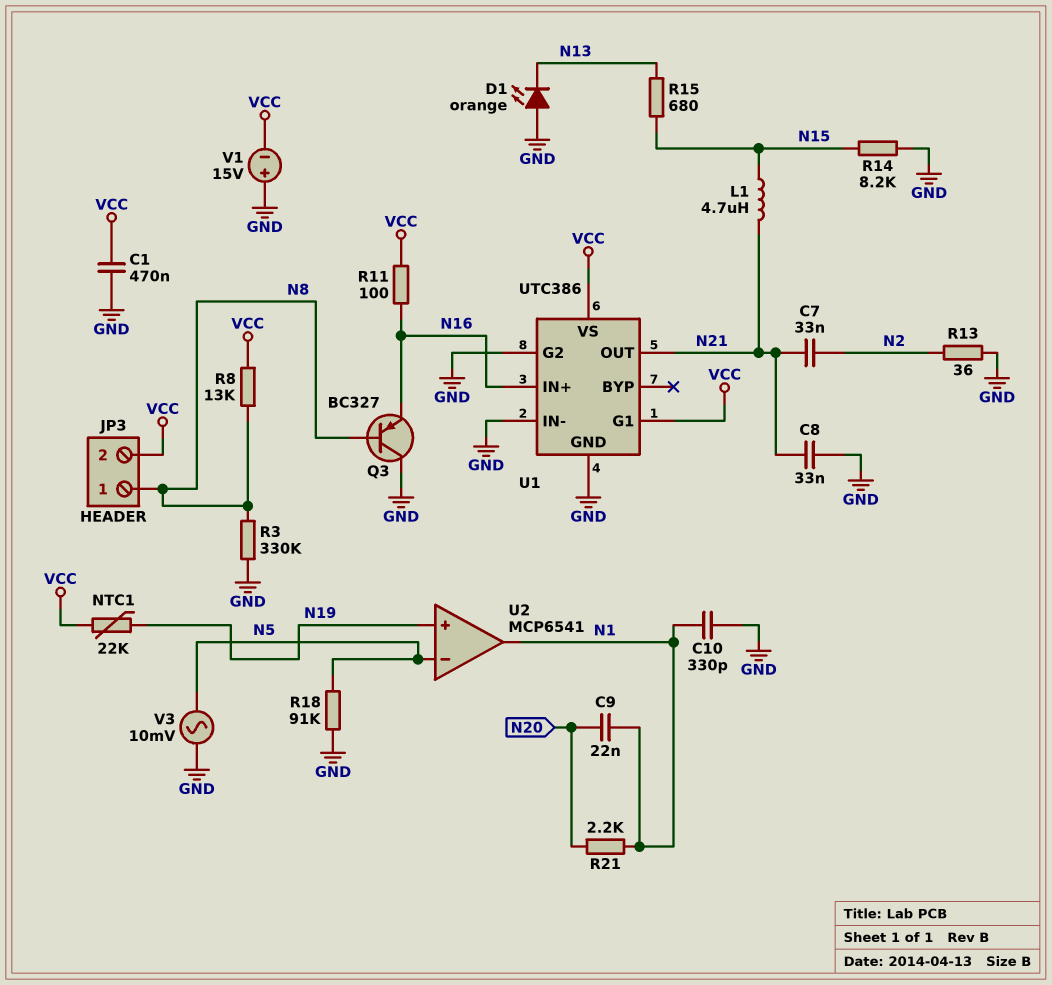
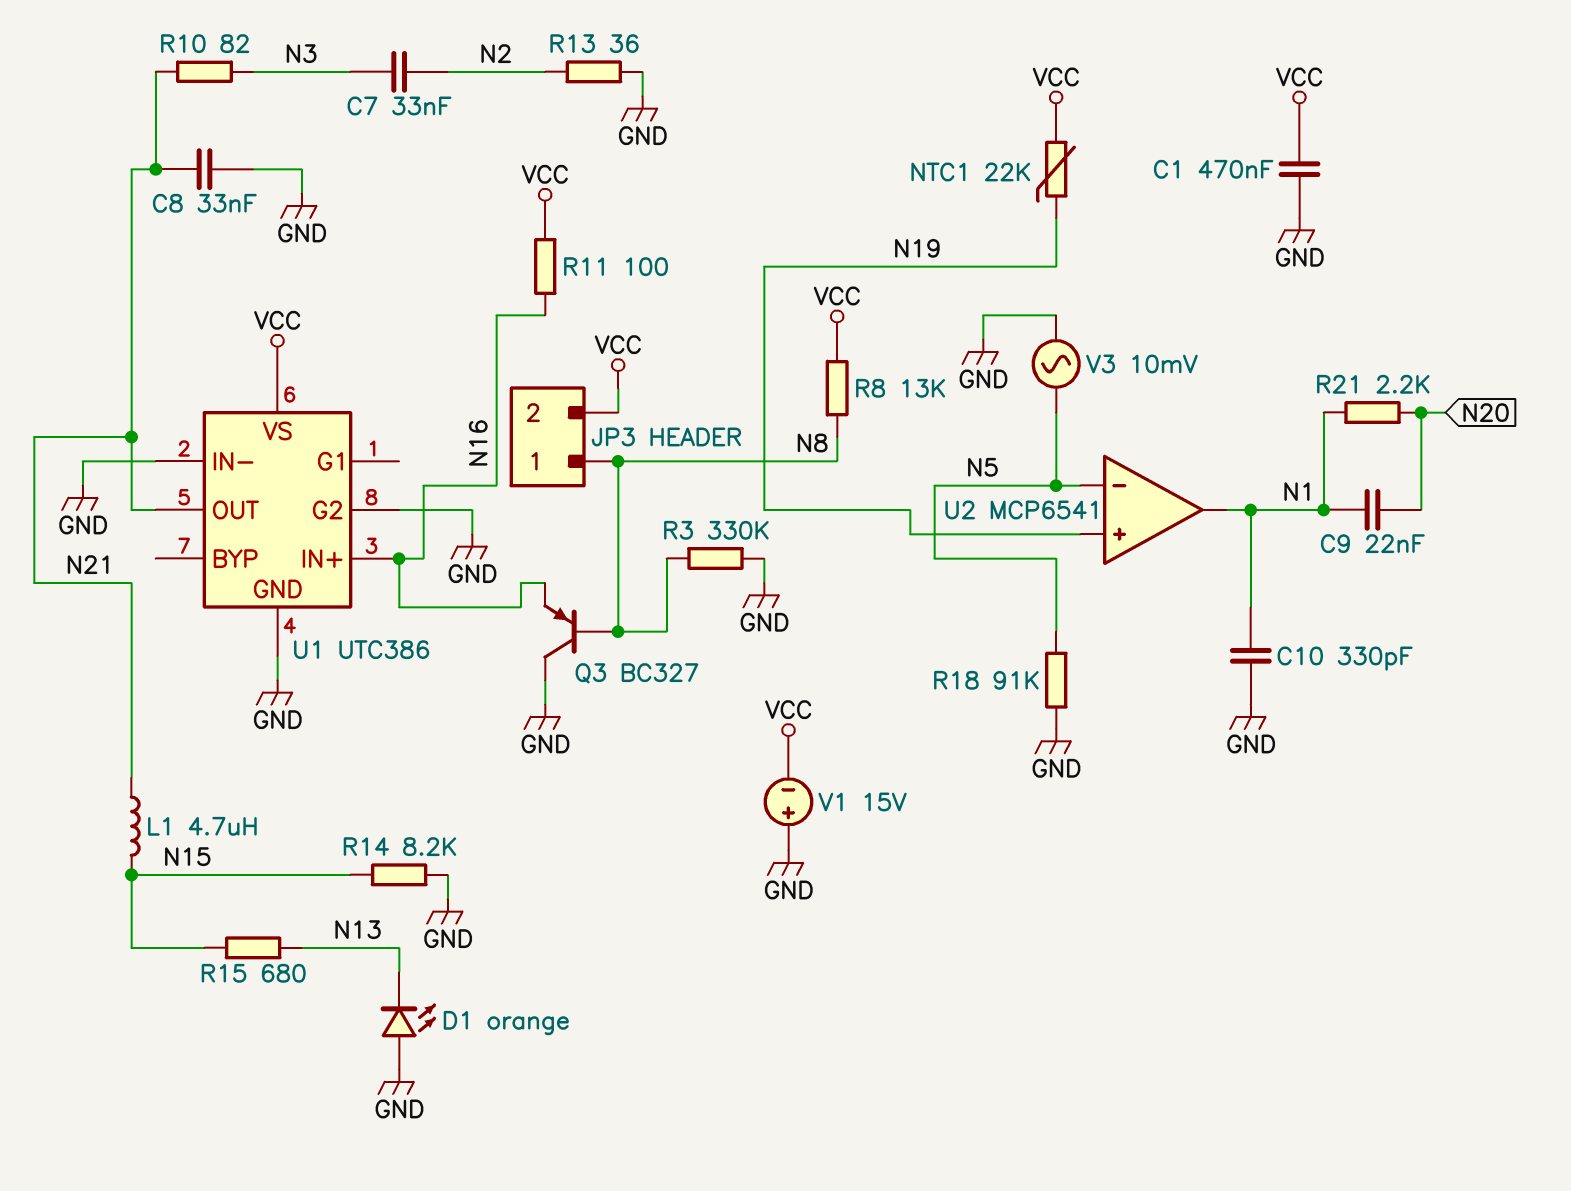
C7: 33nF (N2, N21) -> 33nF (N2, N3)
R10: none -> 82 (N3, N21)
U1 pin G1: VCC -> none

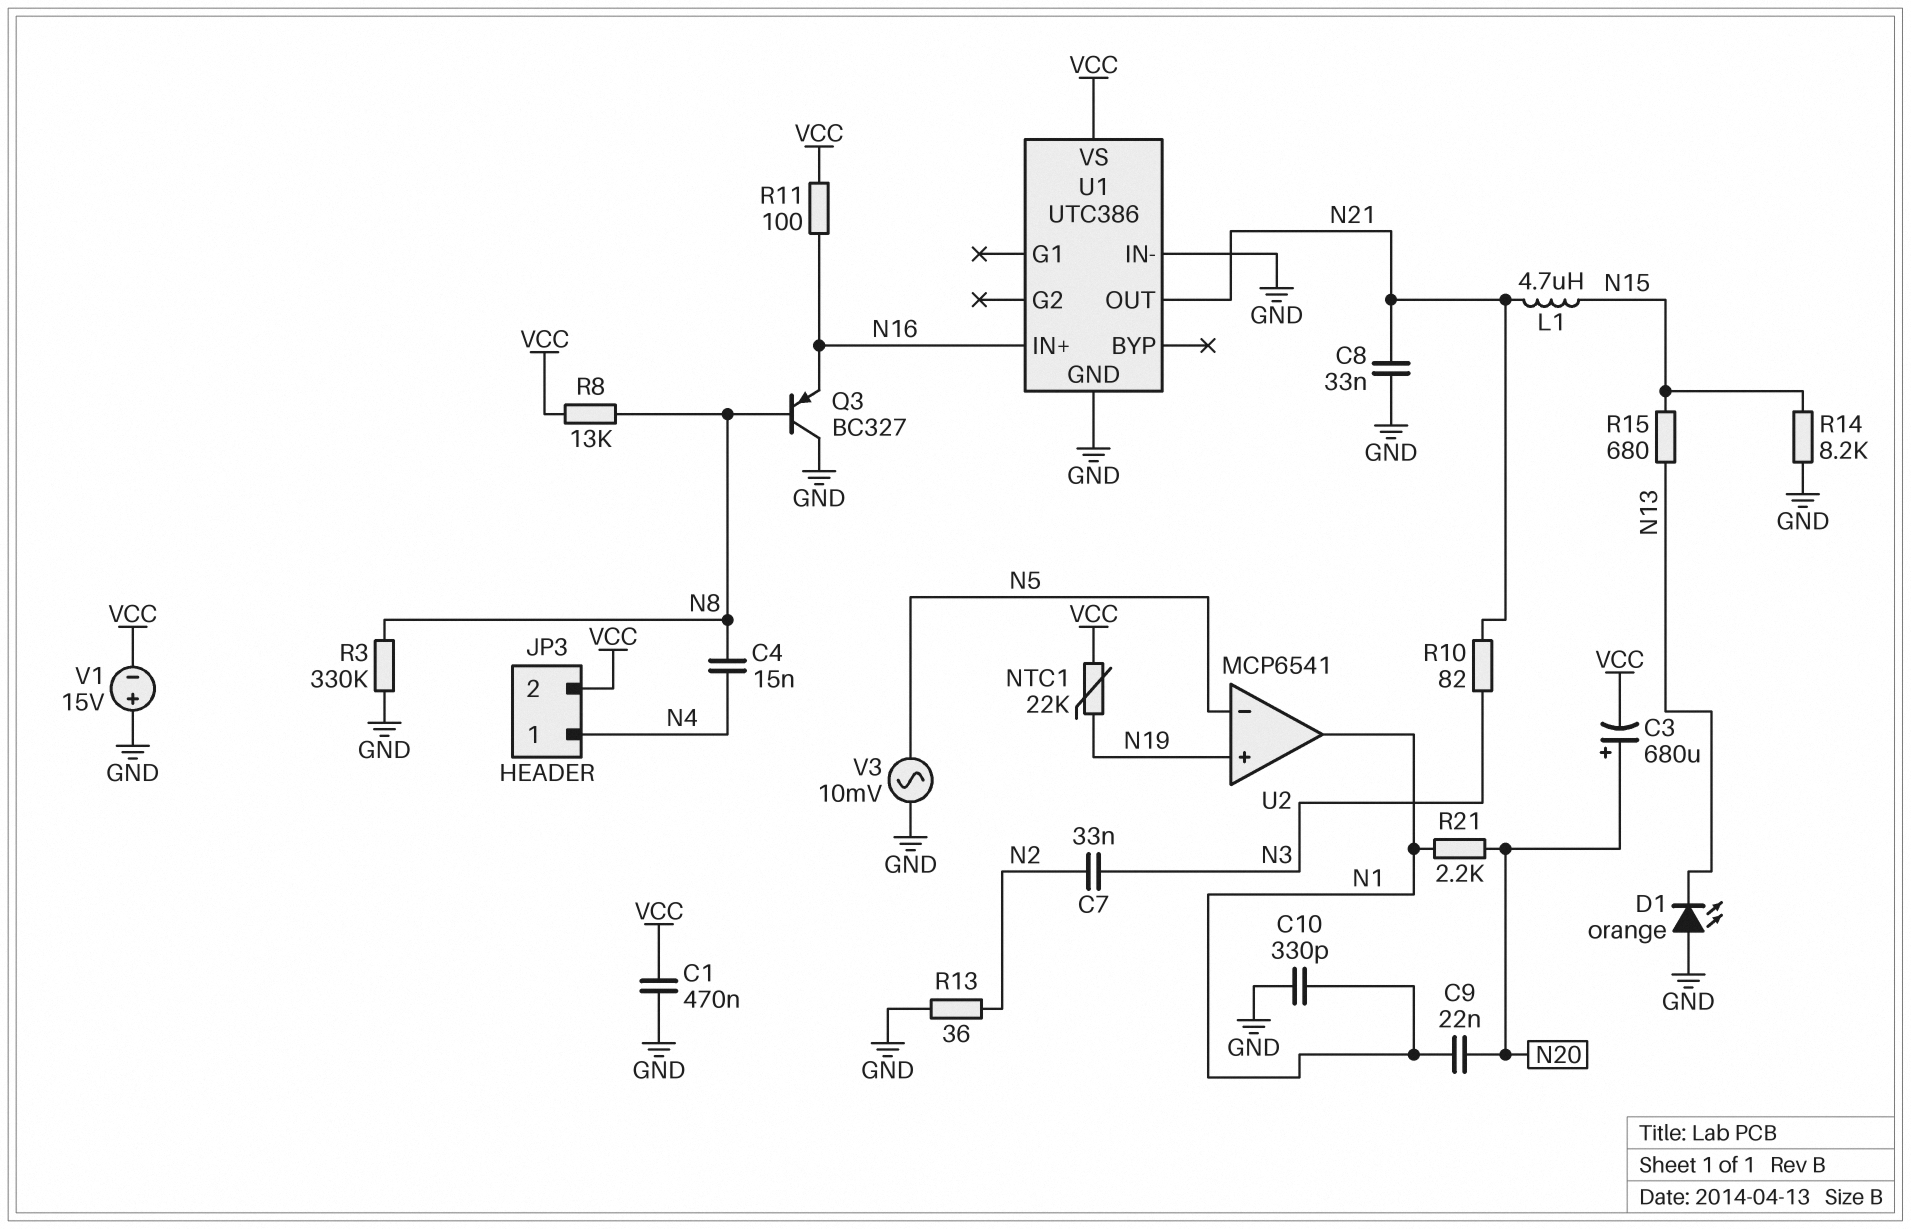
C3: none -> 680uF (plus N20, minus VCC)
C4: none -> 15nF (N4, N8)
JP3 pin 1: N8 -> N4
R18: 91k (GND, N5) -> none
U1 pin G2: GND -> none

